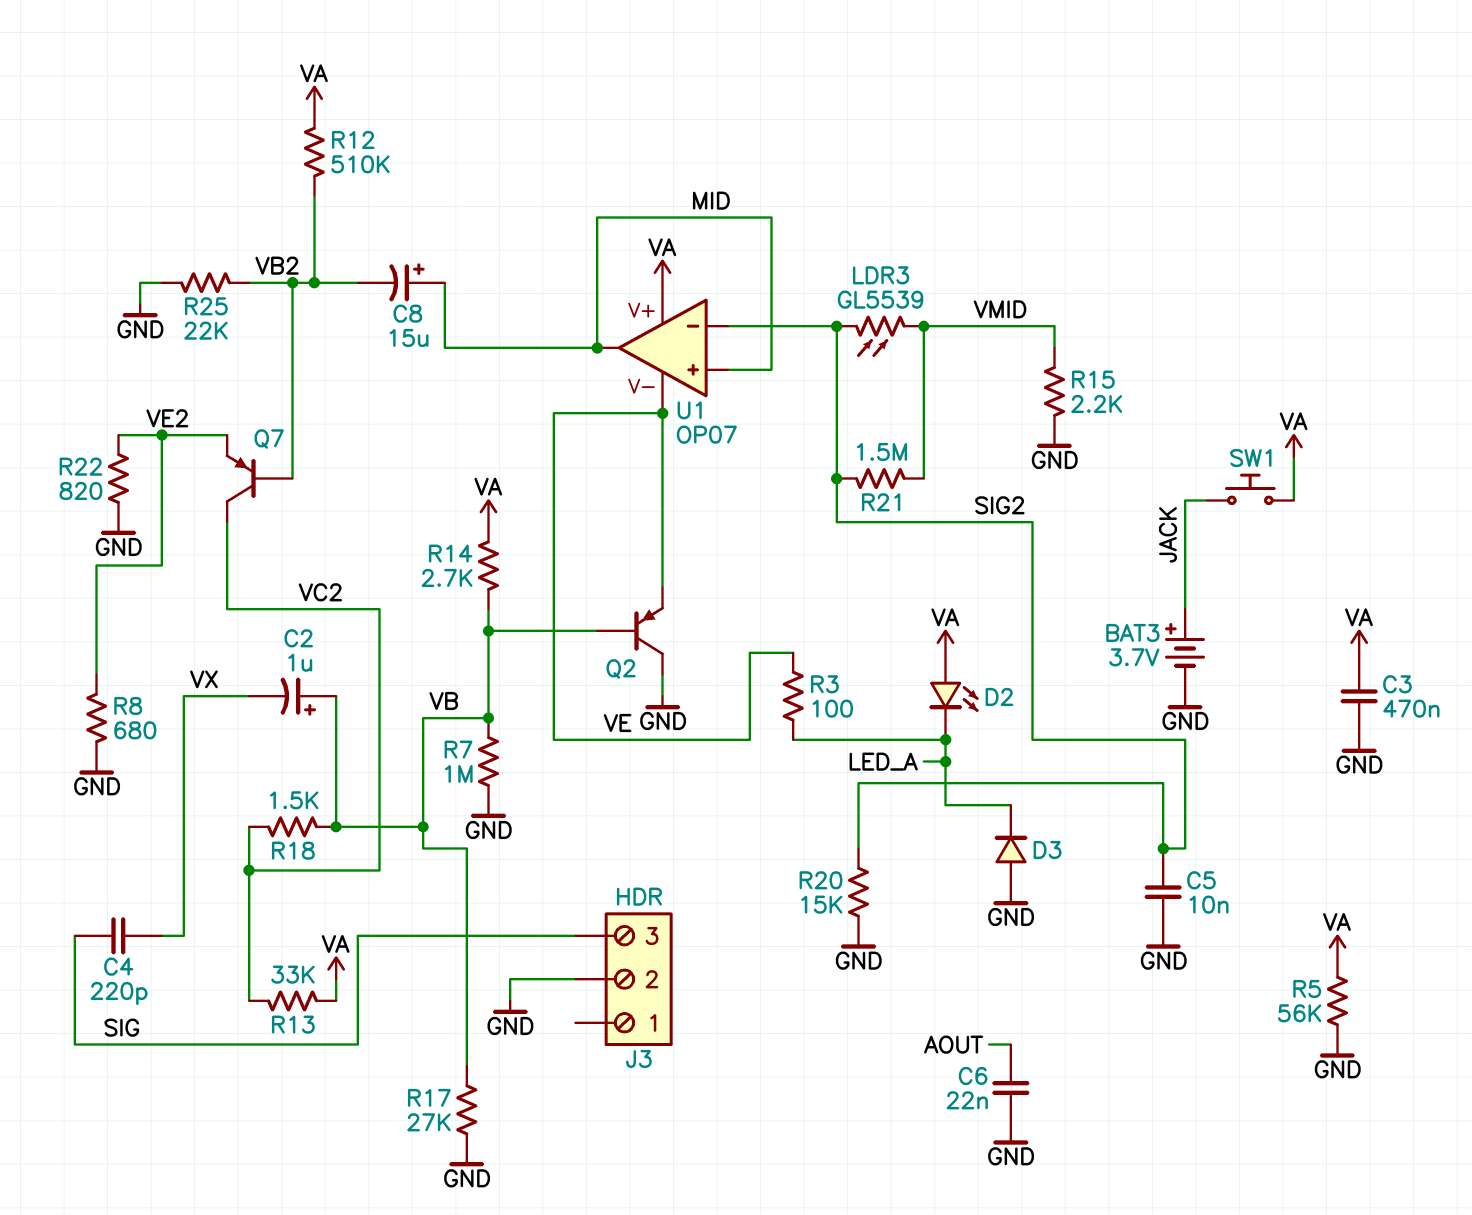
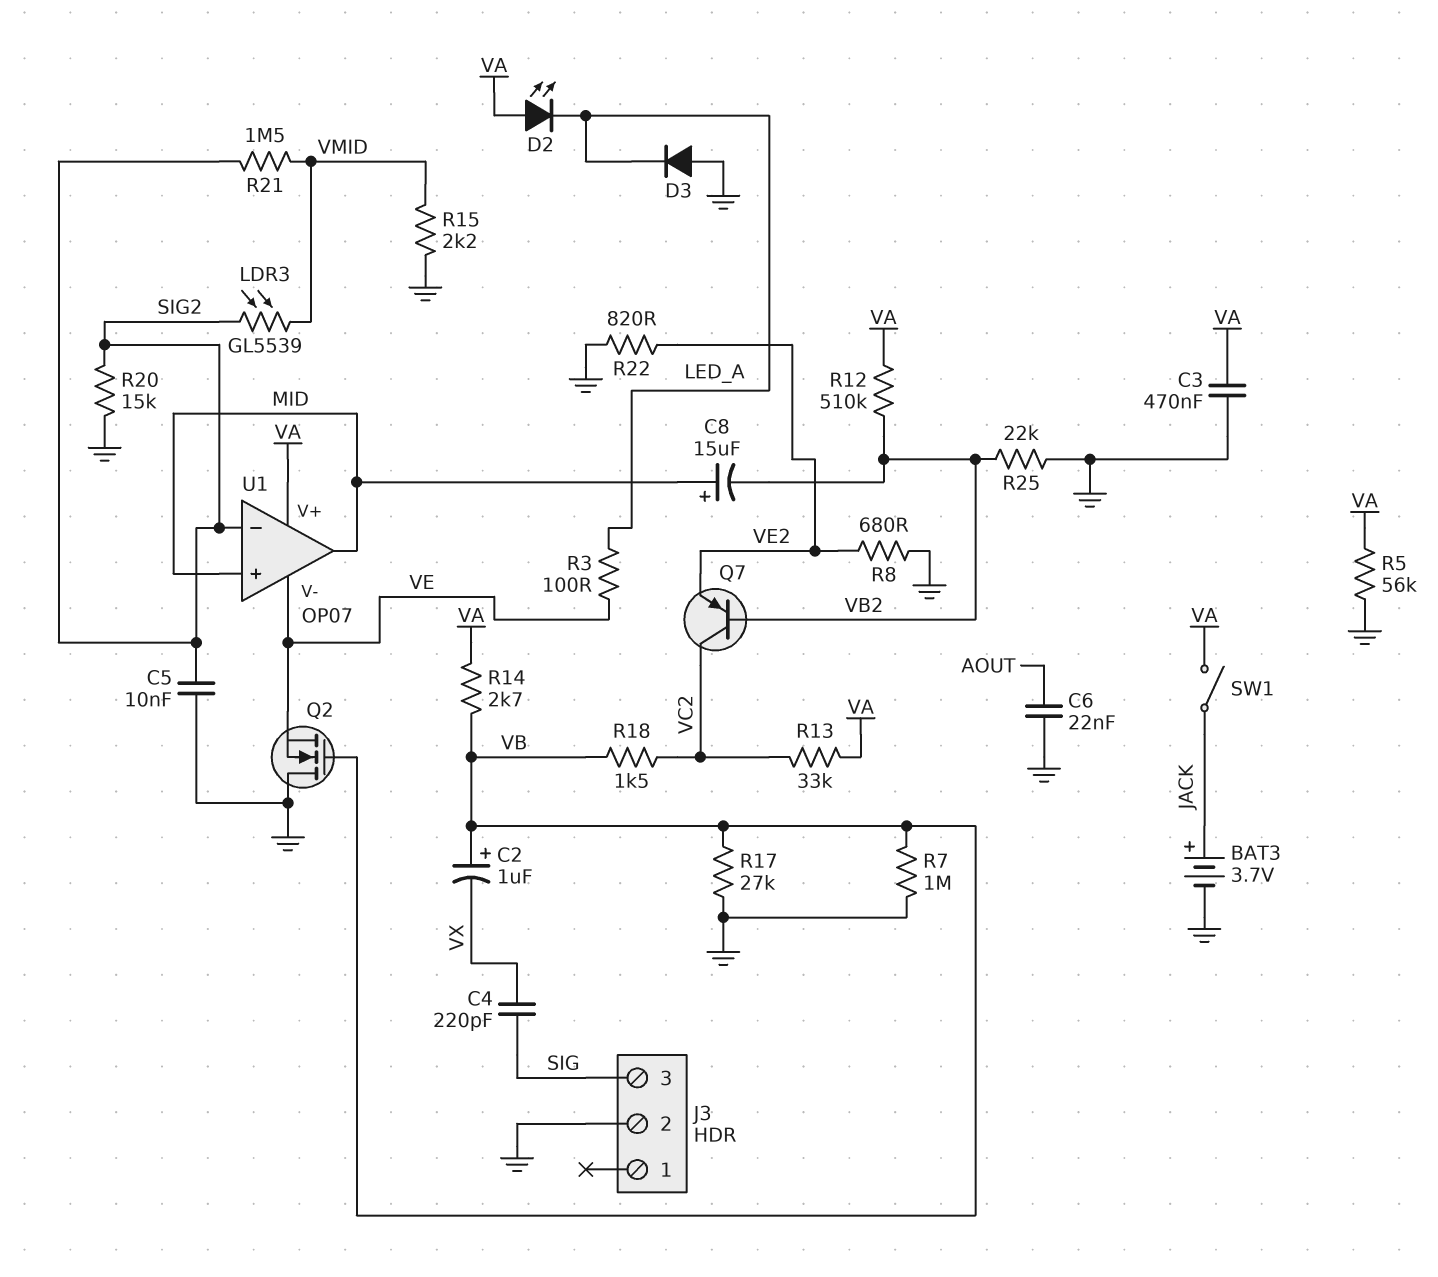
Q2: PNP (B VB, C GND, E VE) -> NMOS (G VB, D GND, S VE)
SW1: button (JACK, VA) -> switch (JACK, VA)

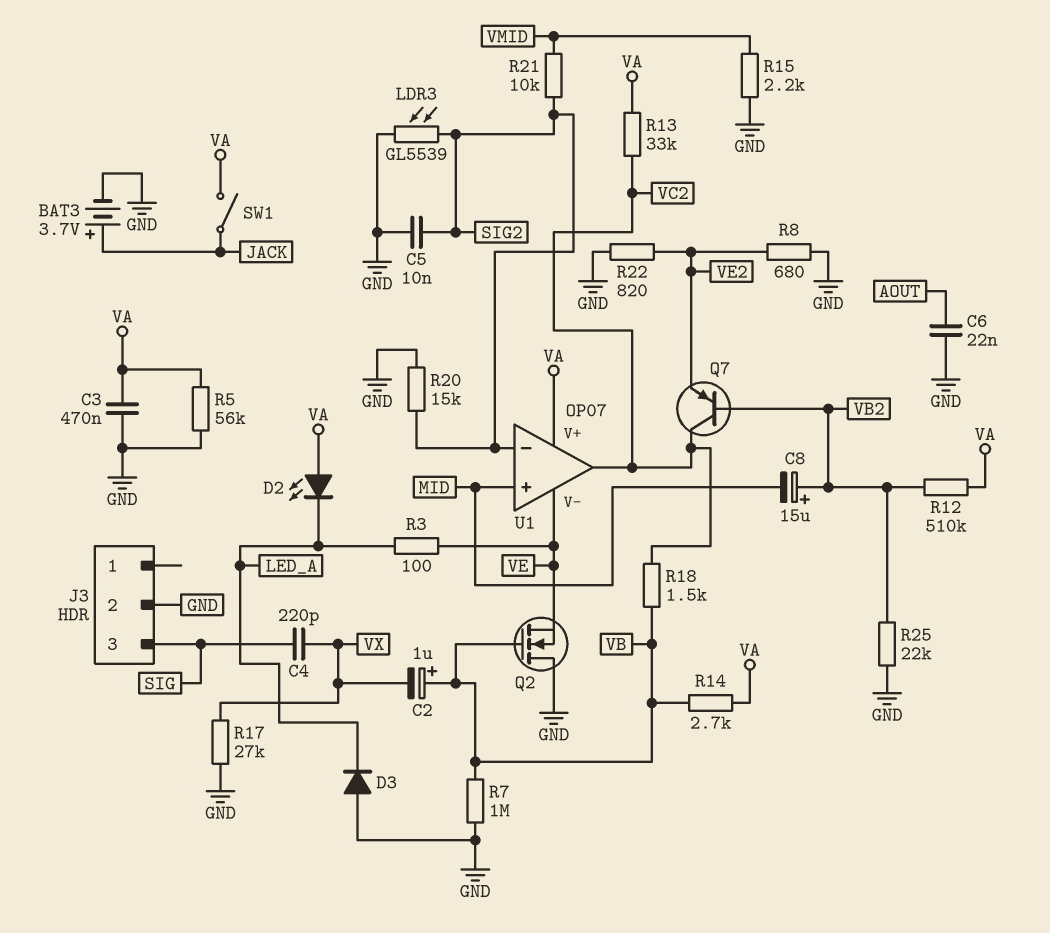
C8: 15uF (plus MID, minus VB2) -> 15uF (plus VB2, minus MID)
LDR3: GL5539 (SIG2, VMID) -> GL5539 (GND, SIG2)
R17: 27k (GND, VB) -> 27k (GND, VX)
R21: 1.5M (SIG2, VMID) -> 10k (SIG2, VMID)
U1 pin out: MID -> VC2

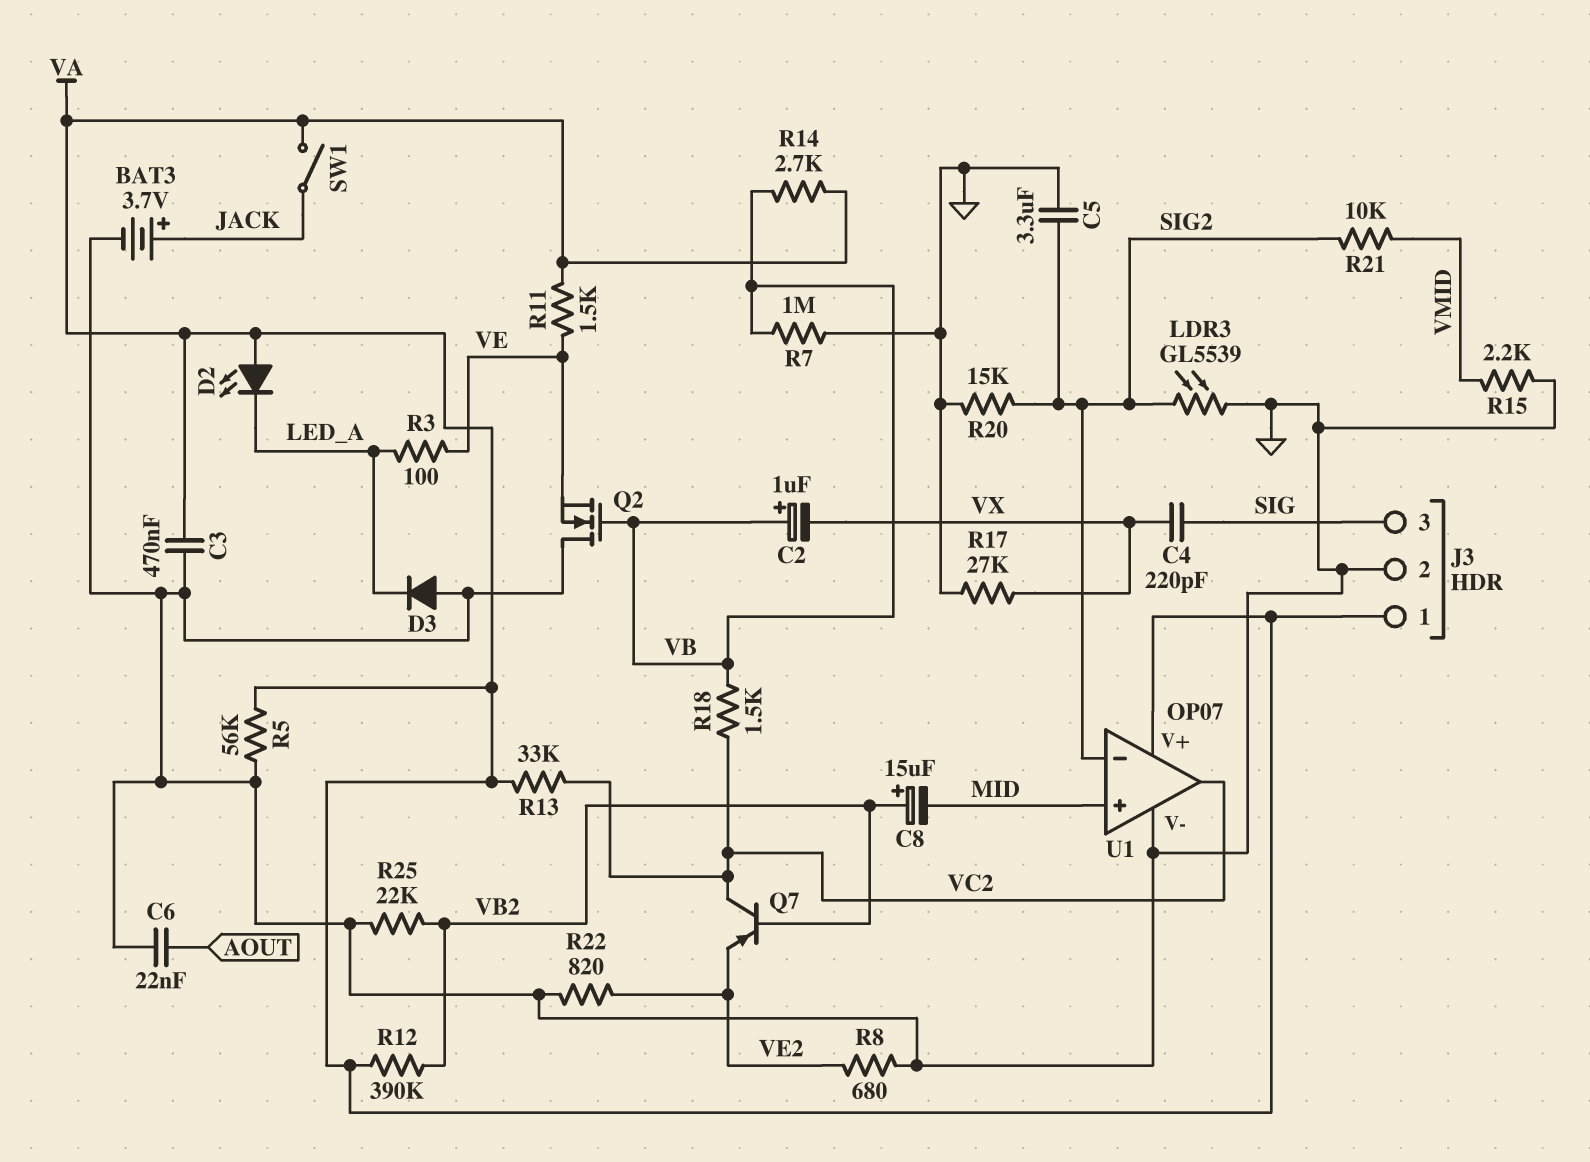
C5: 10nF (GND, SIG2) -> 3.3uF (GND, SIG2)
J3 pin 1: none -> VA
R11: none -> 1.5k (VA, VE)
R12: 510k (VA, VB2) -> 390k (VA, VB2)
U1 pin V-: VE -> GND

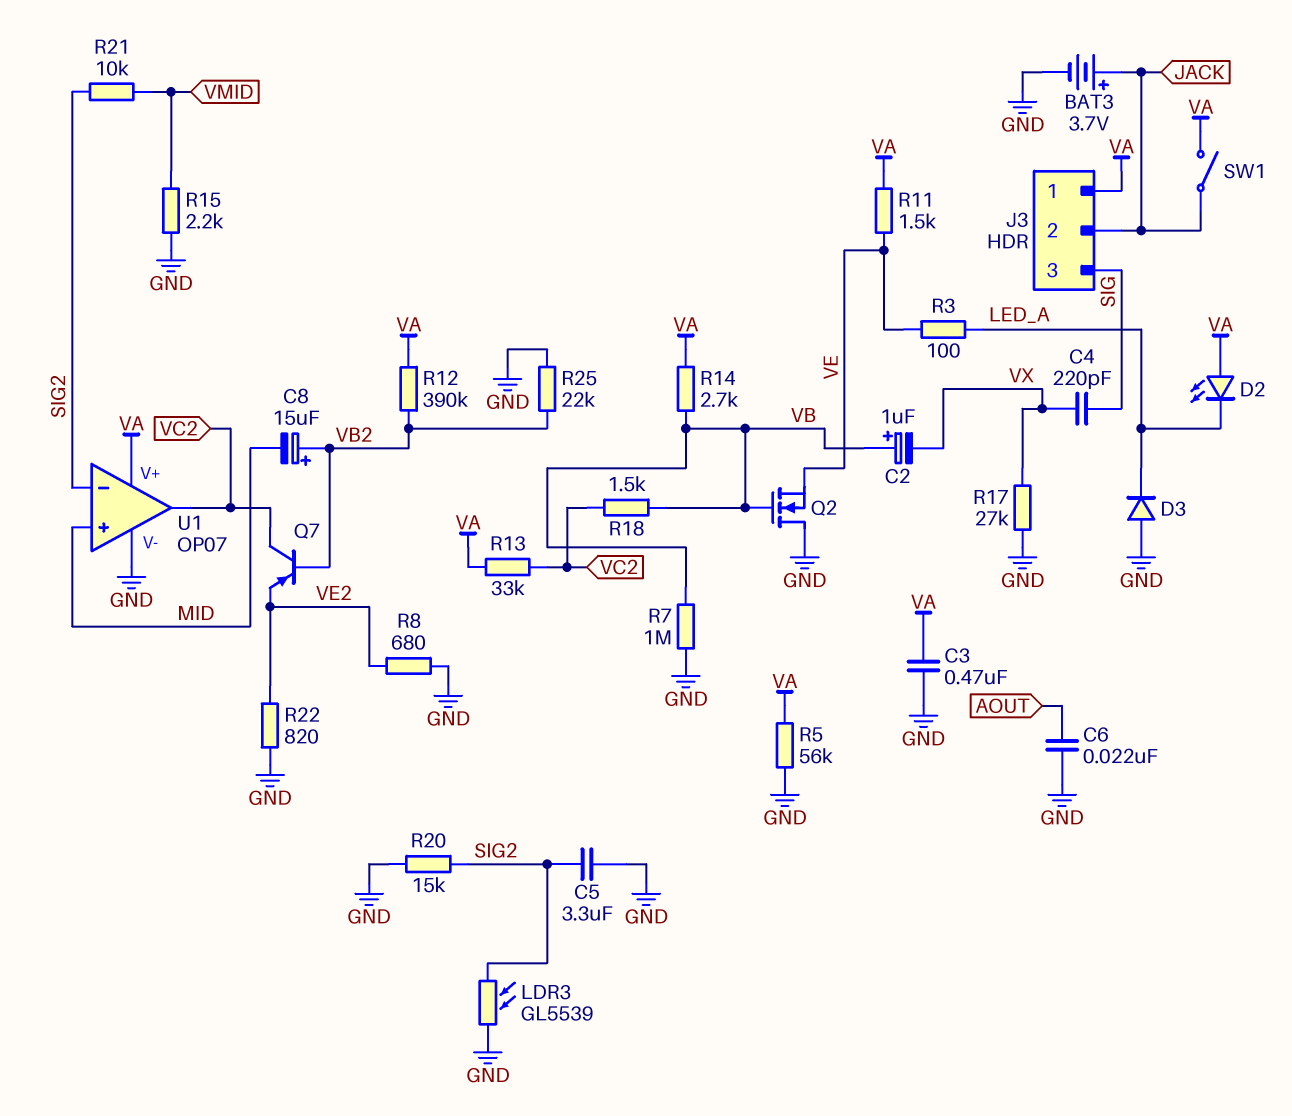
J3 pin 2: GND -> JACK

